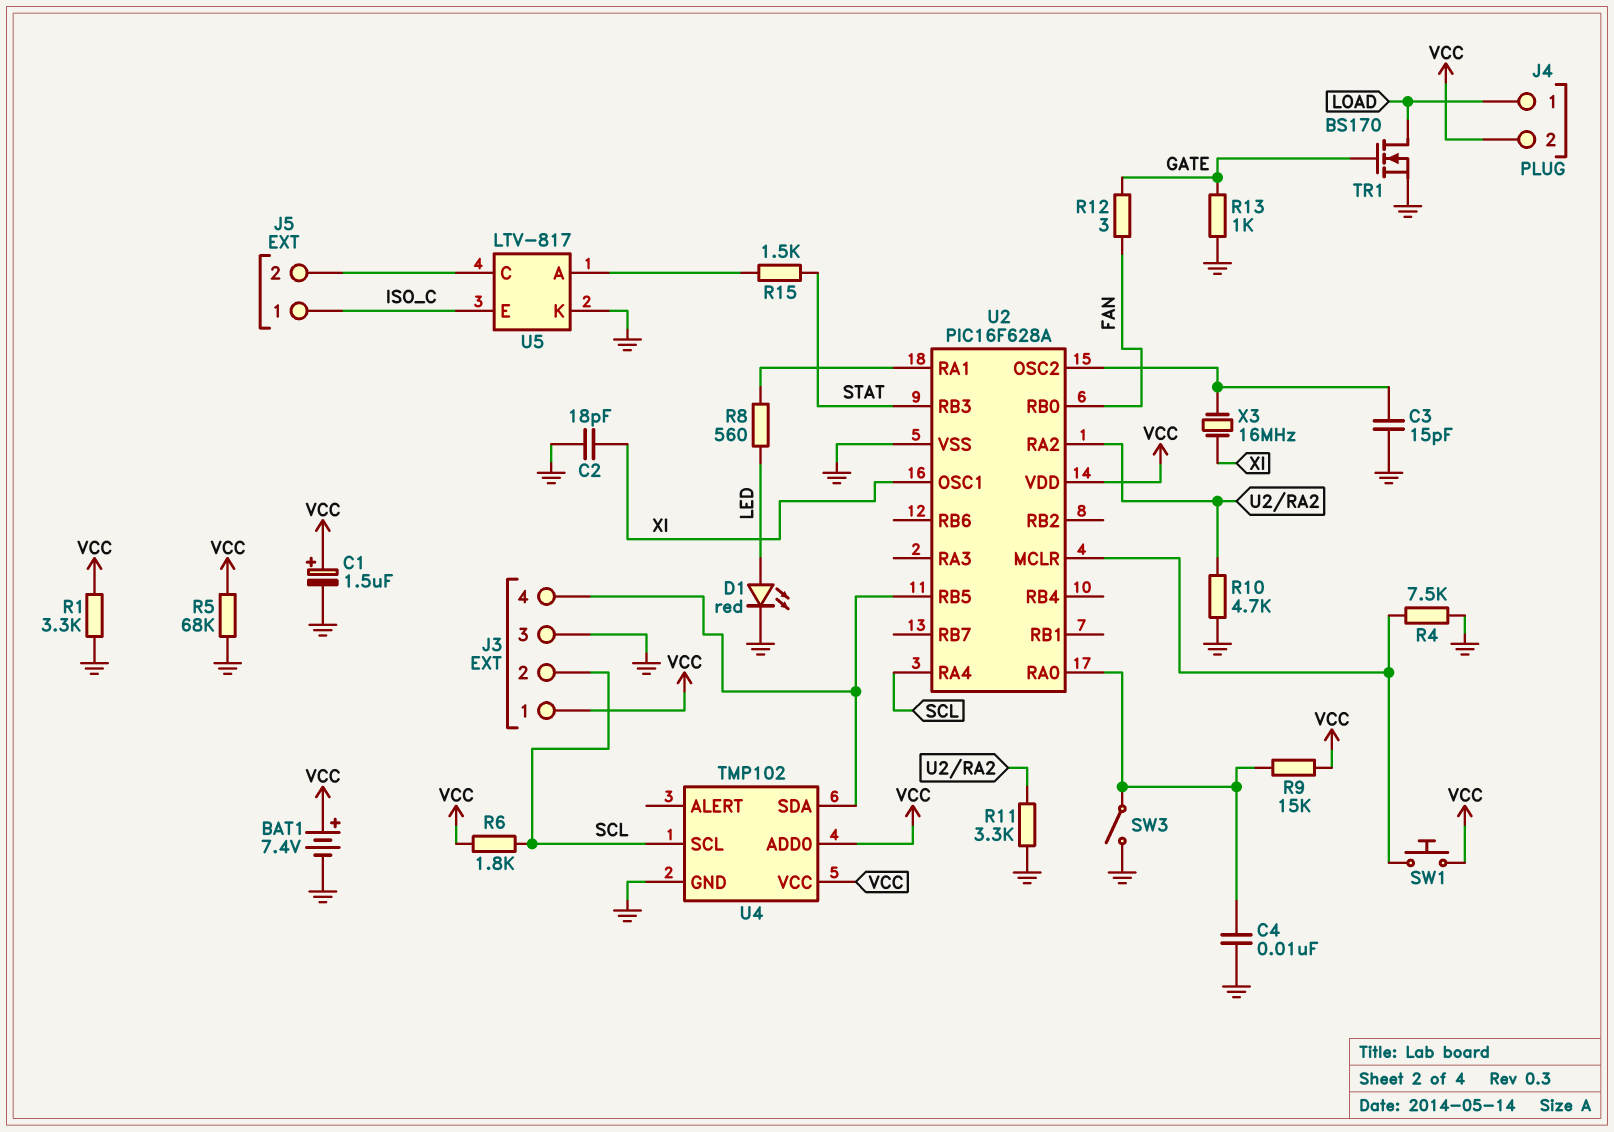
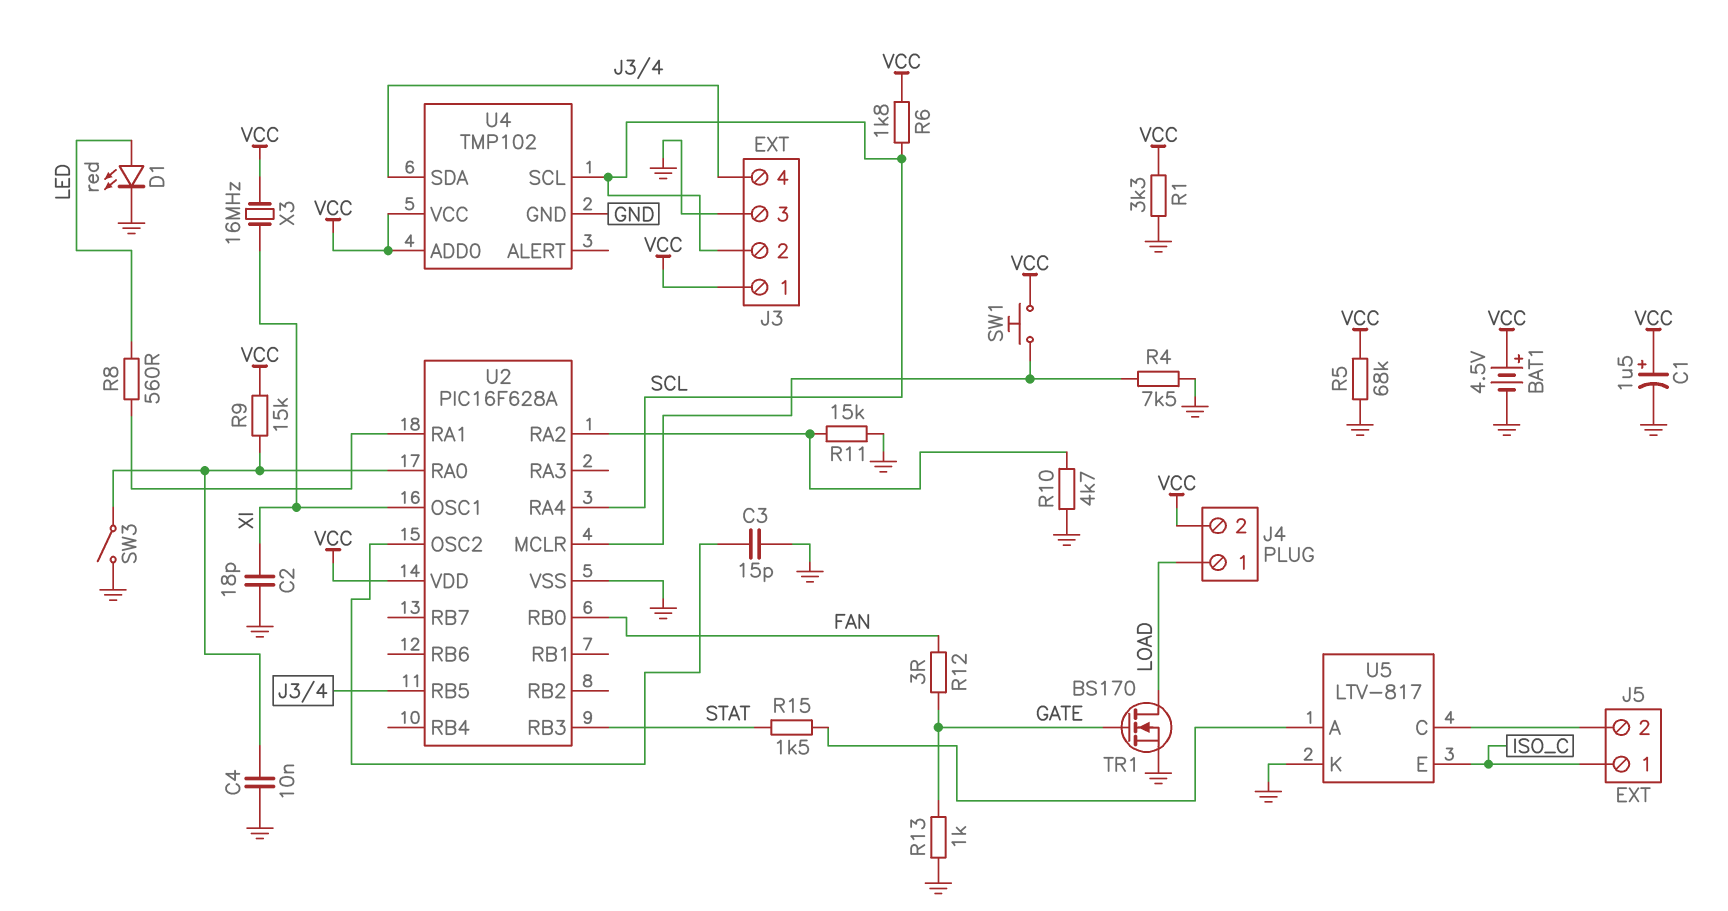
BAT1: 7.4V (plus VCC, minus GND) -> 4.5V (plus VCC, minus GND)
R11: 3.3k (GND, U2/RA2) -> 15k (GND, U2/RA2)
X3: 16MHz (U2/OSC2, XI) -> 16MHz (VCC, XI)

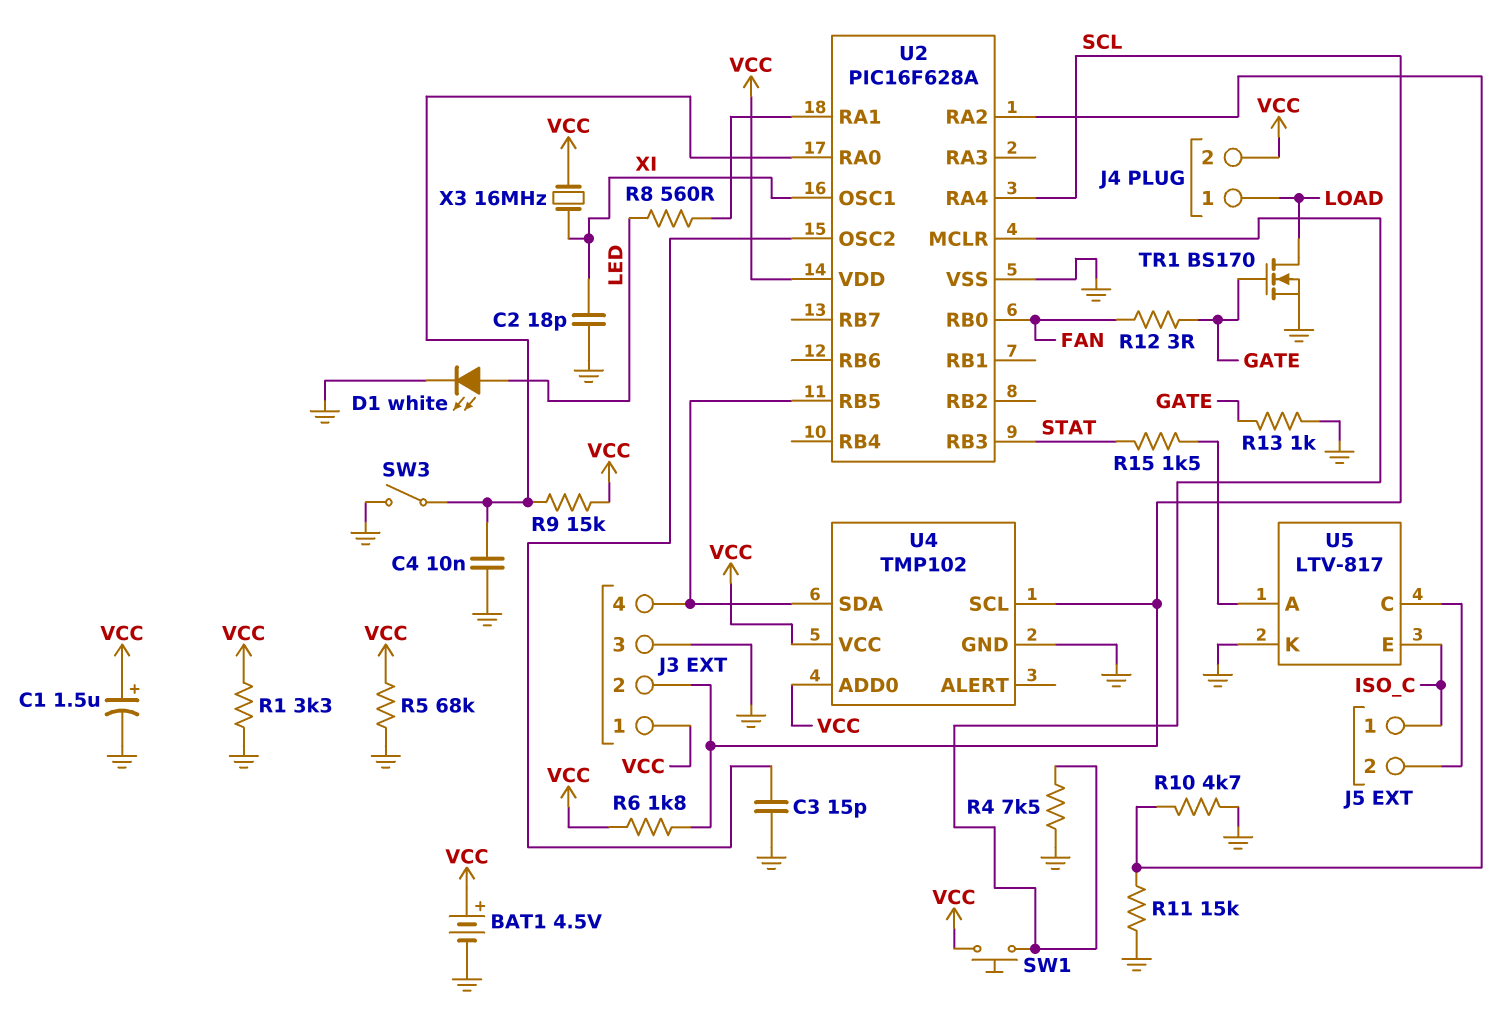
D1: LED red (A LED, K GND) -> LED white (A LED, K GND)

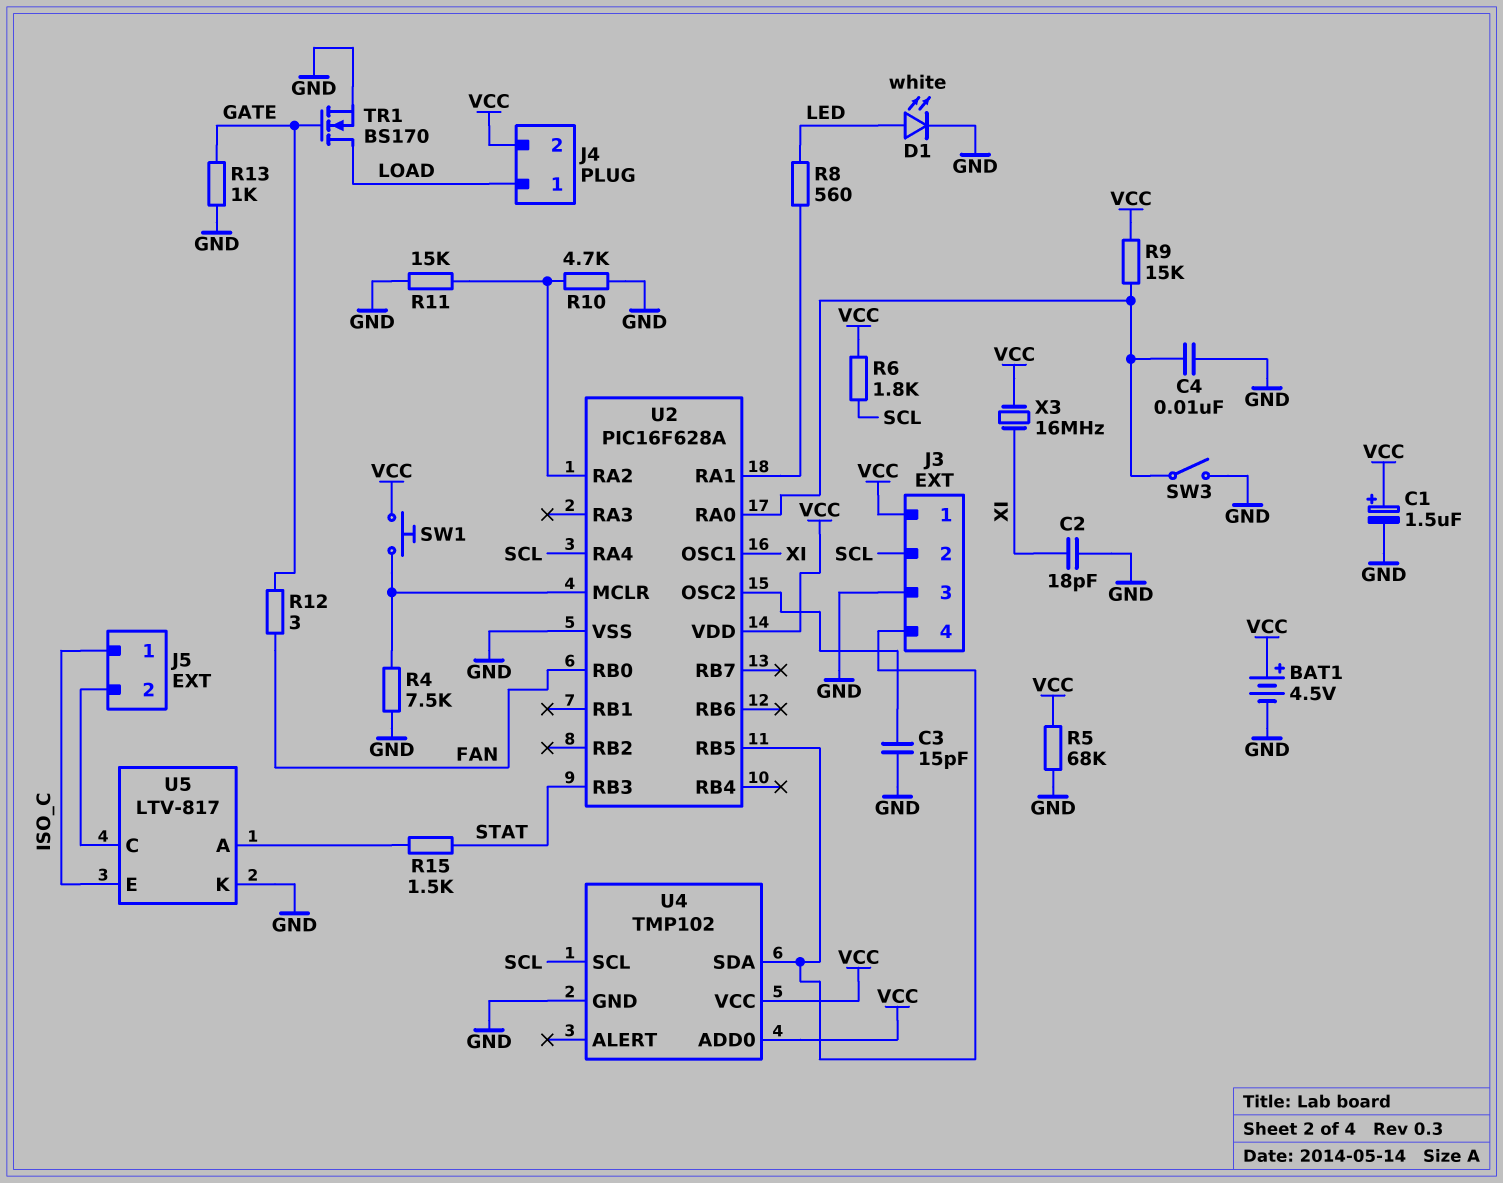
R1: 3.3k (GND, VCC) -> none

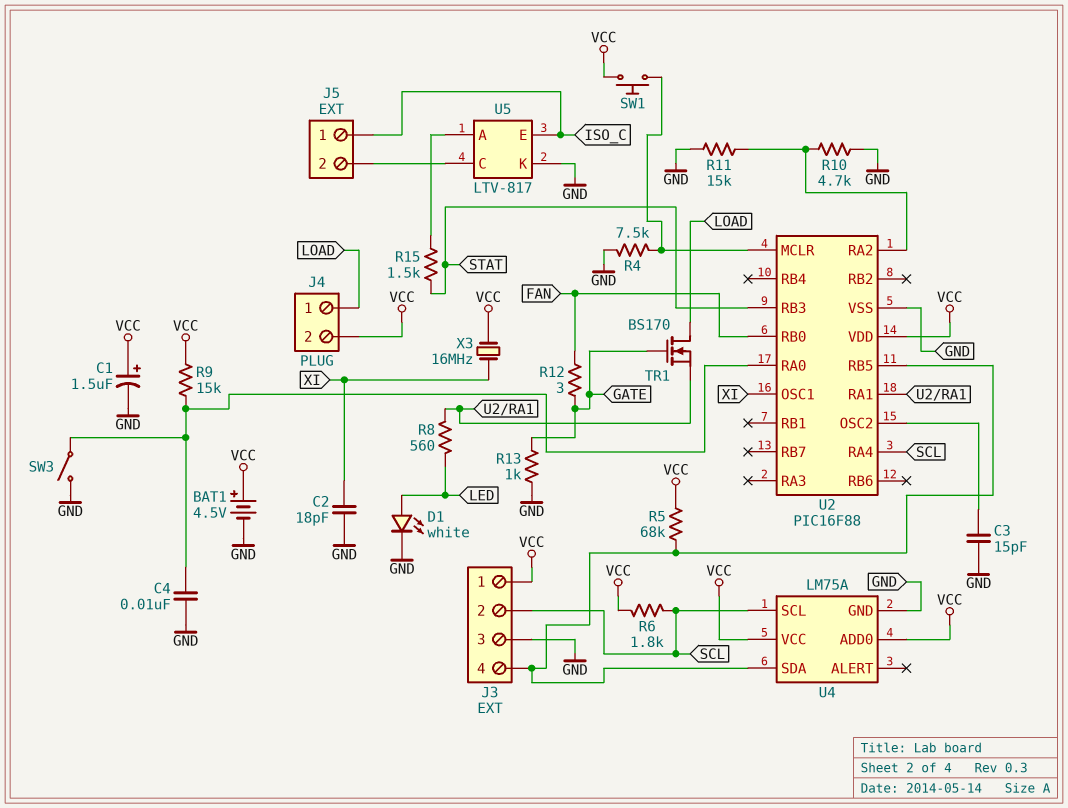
R5: 68k (GND, VCC) -> 68k (J3/4, VCC)
TR1: NMOS BS170 (G GATE, D LOAD, S GND) -> NMOS BS170 (G GATE, D LOAD, S U2/RA1)
U2: PIC16F628A -> PIC16F88
U4: TMP102 -> LM75A

